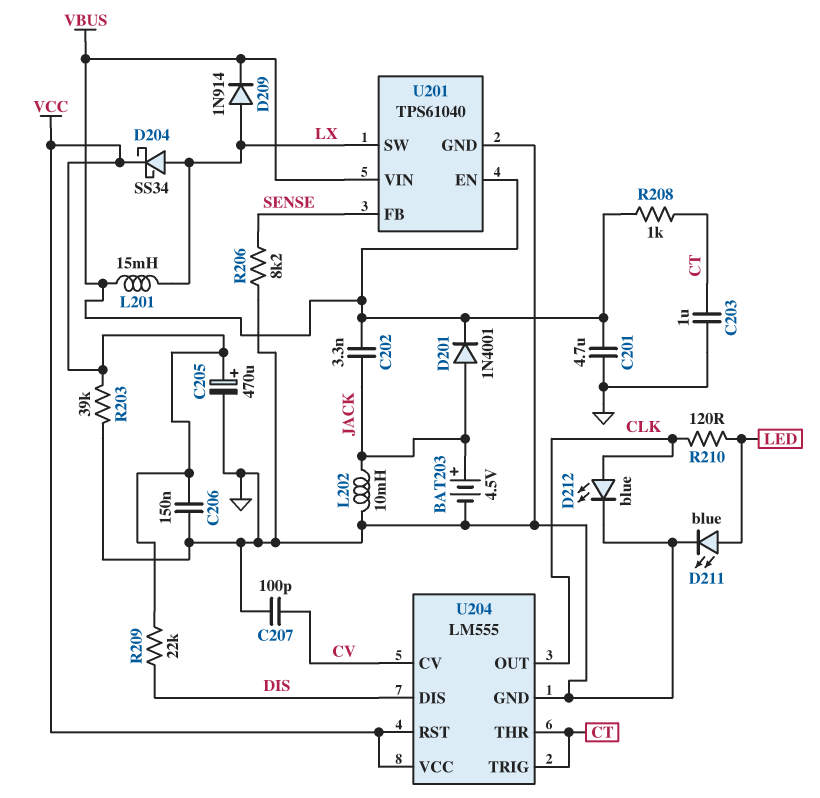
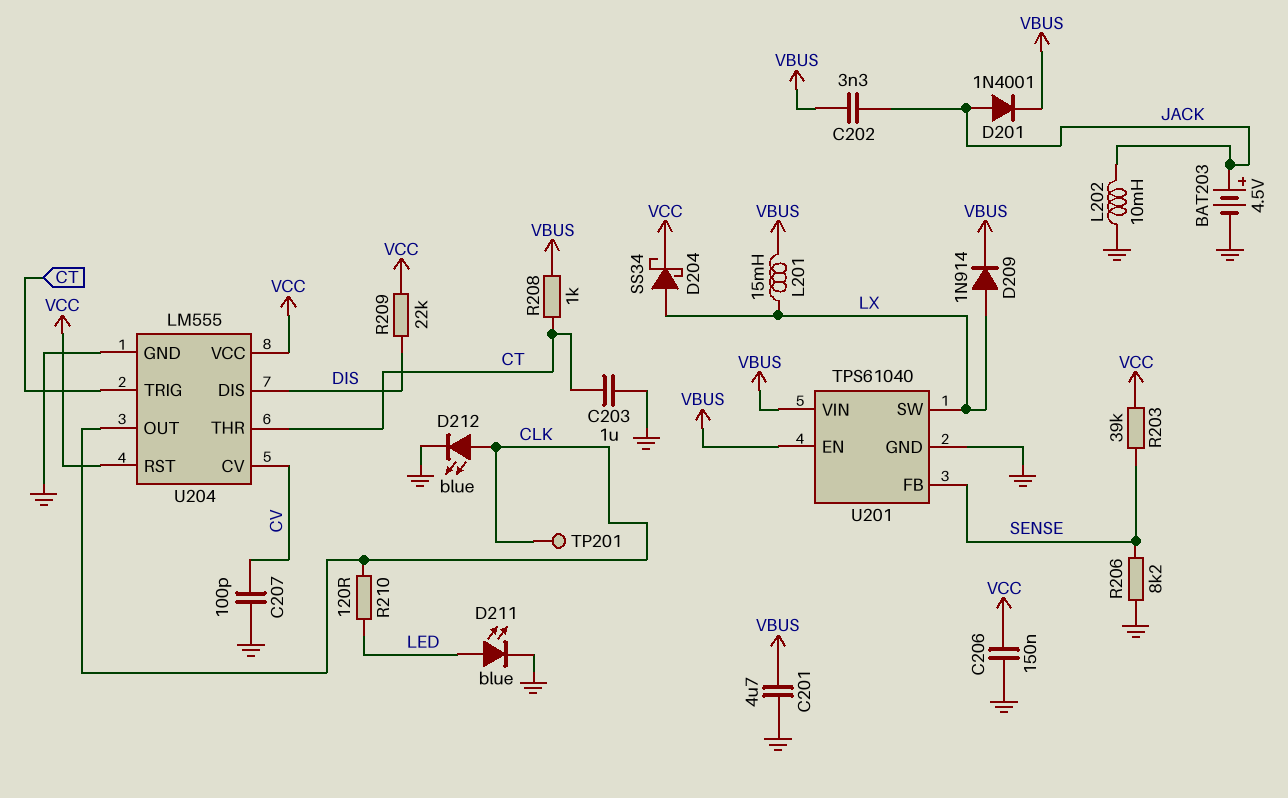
C205: 470uF (plus VCC, minus GND) -> none
R203: 39k (GND, VCC) -> 39k (SENSE, VCC)
TP201: none -> test point (CLK)

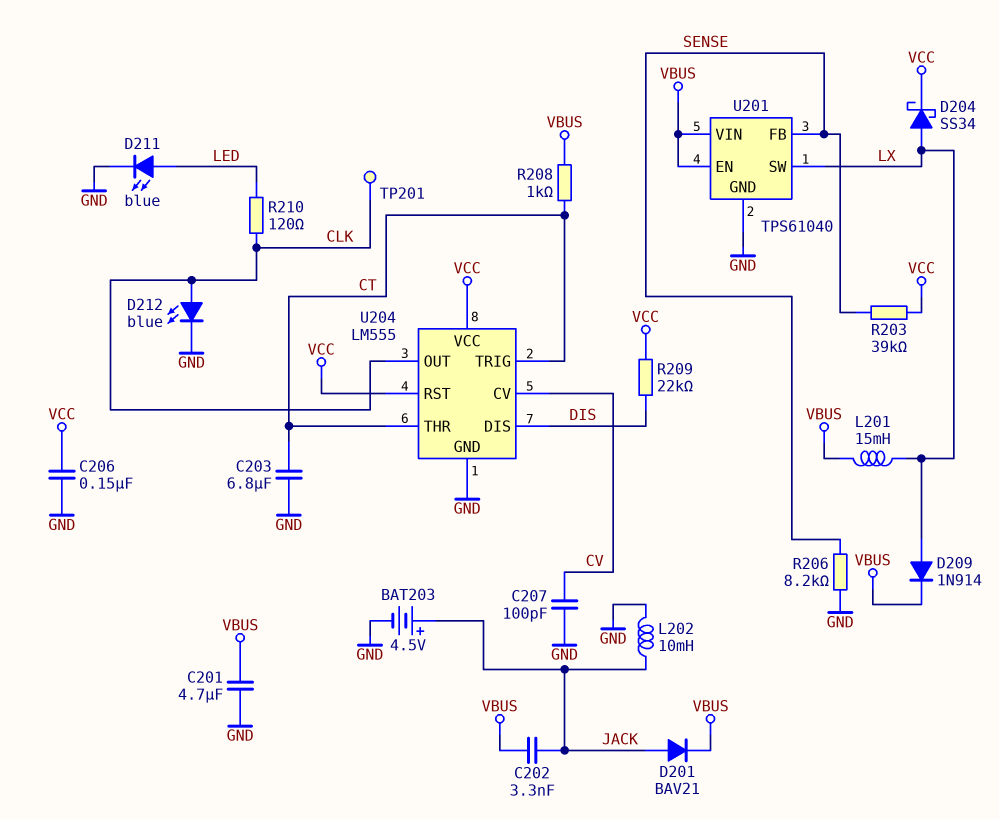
C203: 1uF (CT, GND) -> 6.8uF (CT, GND)
D201: diode 1N4001 (A JACK, K VBUS) -> diode BAV21 (A JACK, K VBUS)

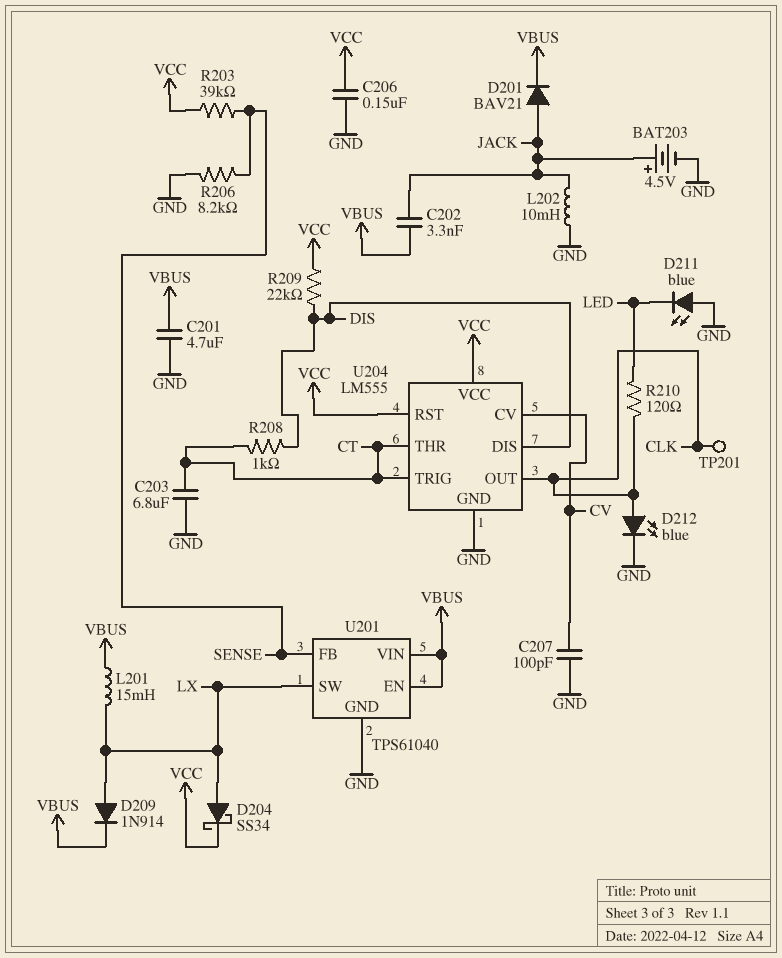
D211: LED blue (A LED, K GND) -> LED blue (A GND, K LED)
R208: 1k (CT, VBUS) -> 1k (CT, DIS)

